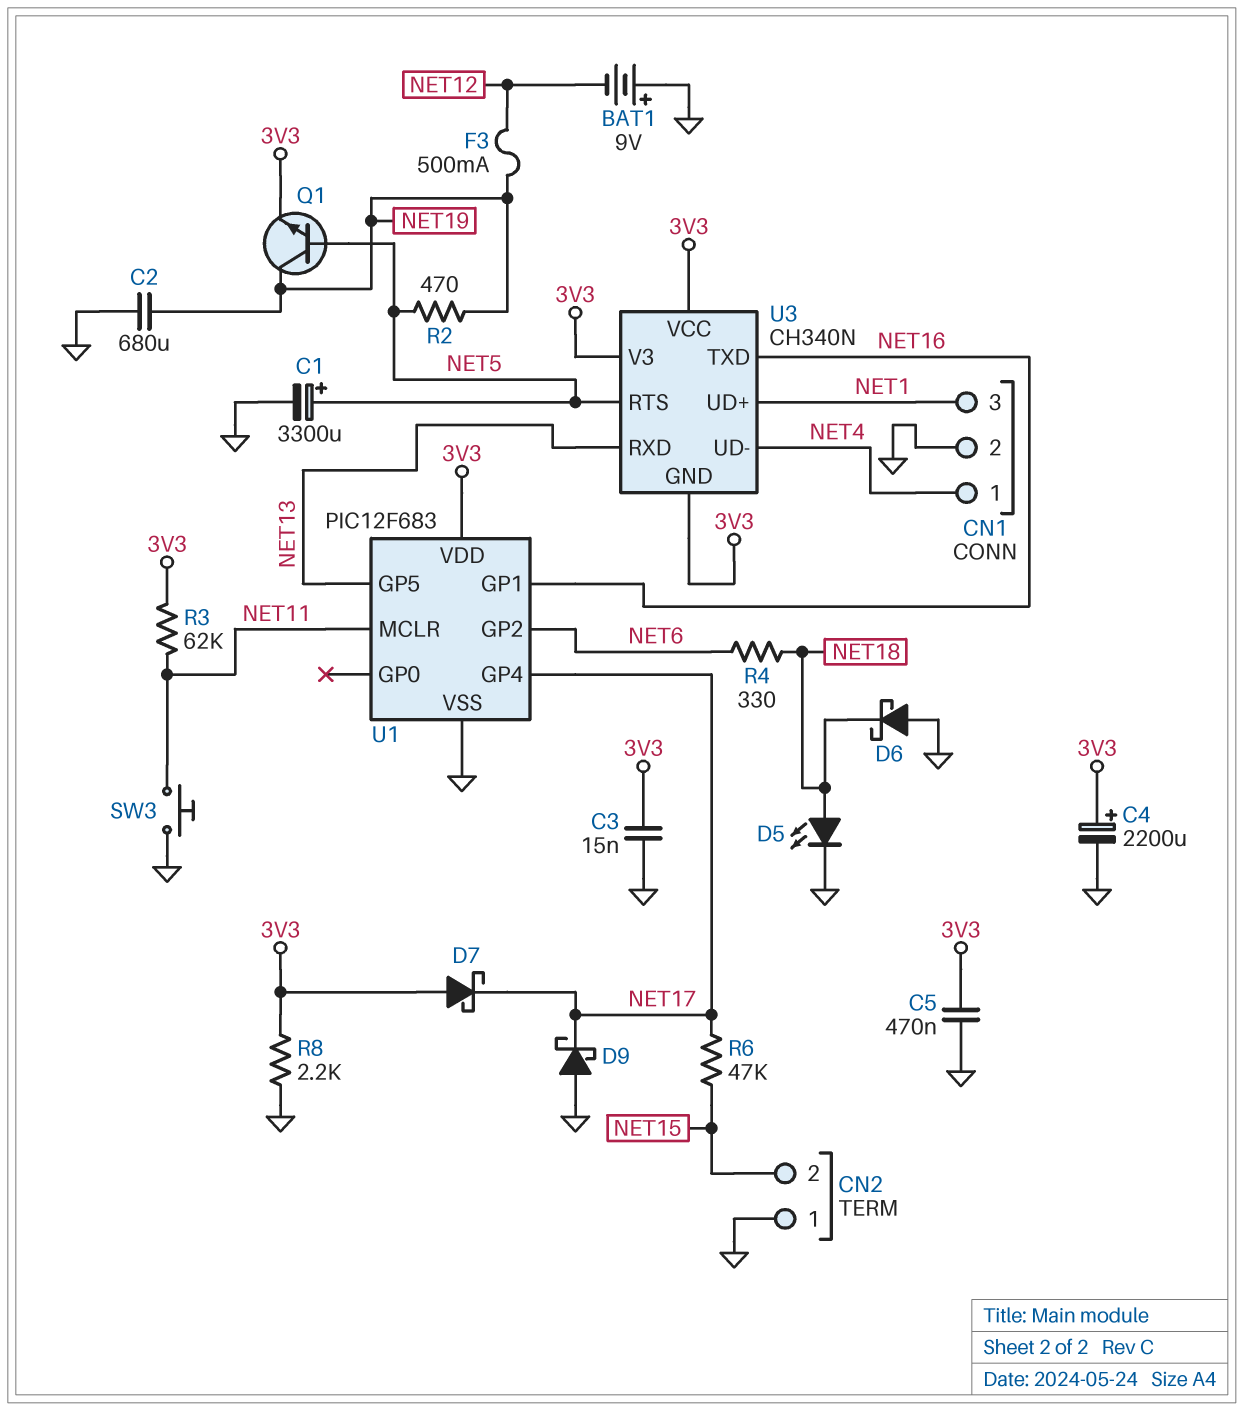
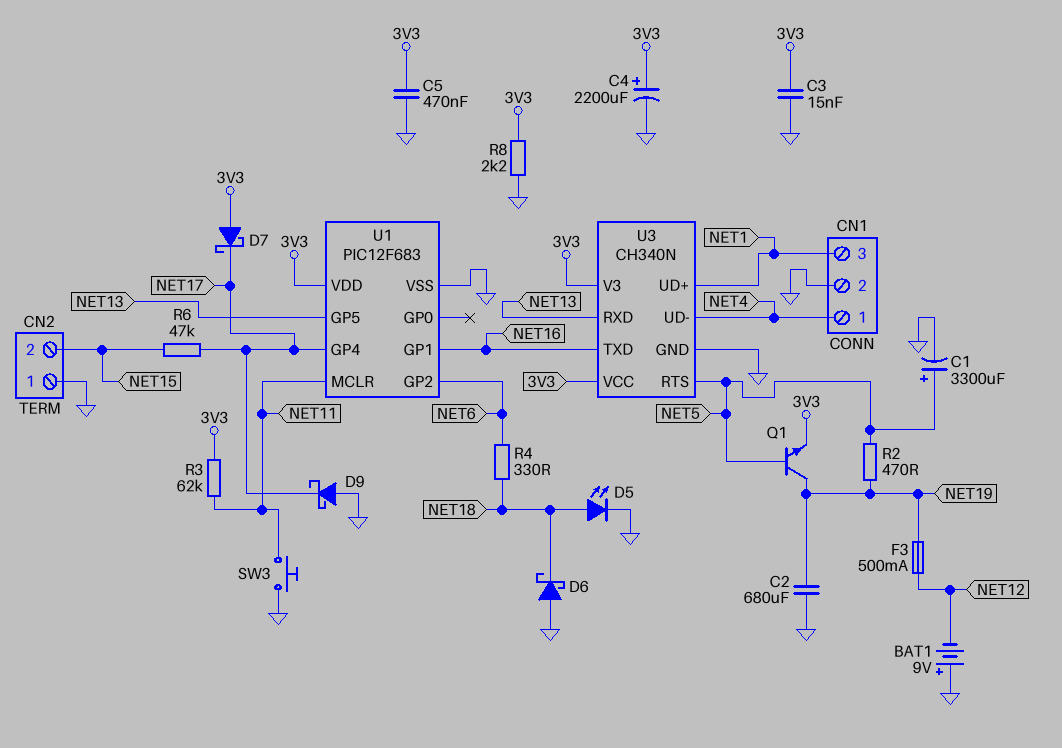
U3 pin GND: 3V3 -> GND

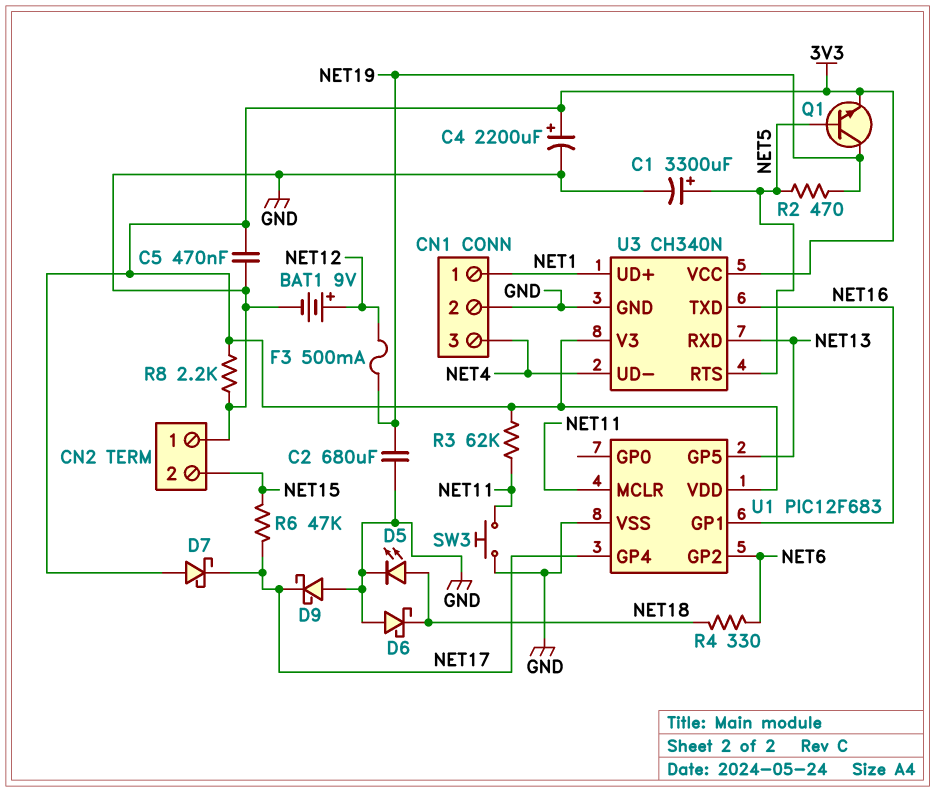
BAT1: 9V (plus GND, minus NET12) -> 9V (plus NET12, minus GND)
C3: 15nF (3V3, GND) -> none
CN1 pin 1: NET4 -> NET1
CN1 pin 3: NET1 -> NET4

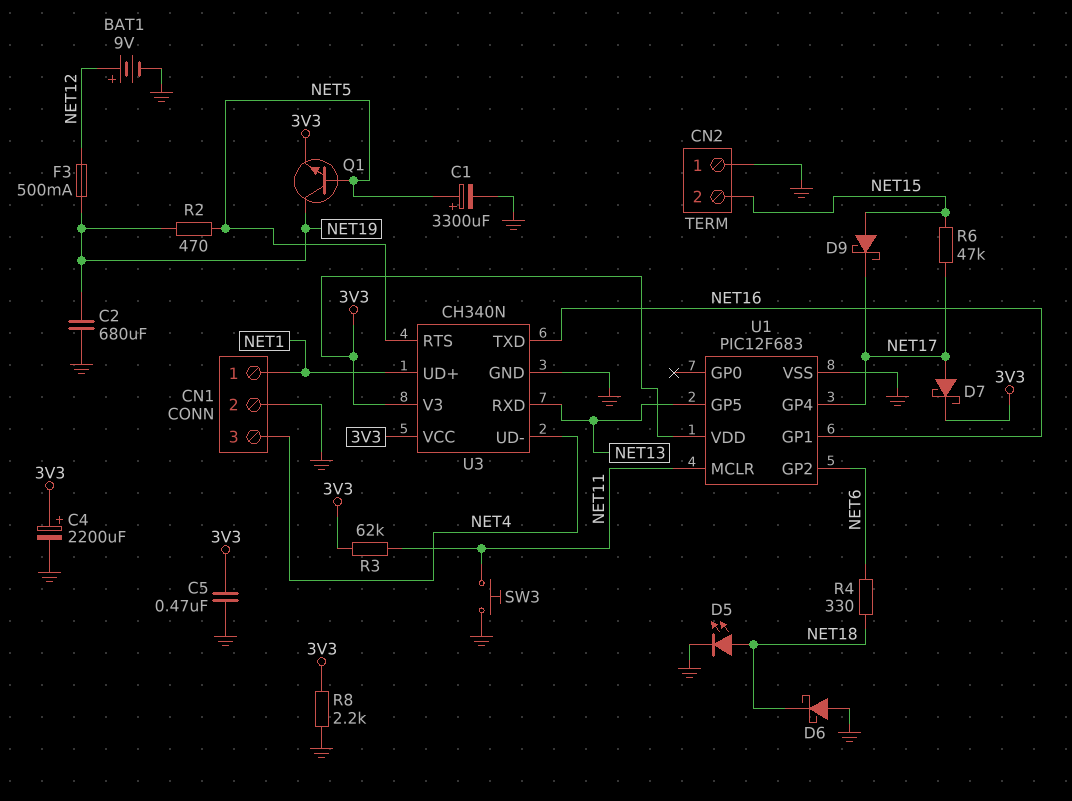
D7: schottky (A 3V3, K NET17) -> schottky (A NET17, K 3V3)
D9: schottky (A GND, K NET17) -> schottky (A NET15, K NET17)

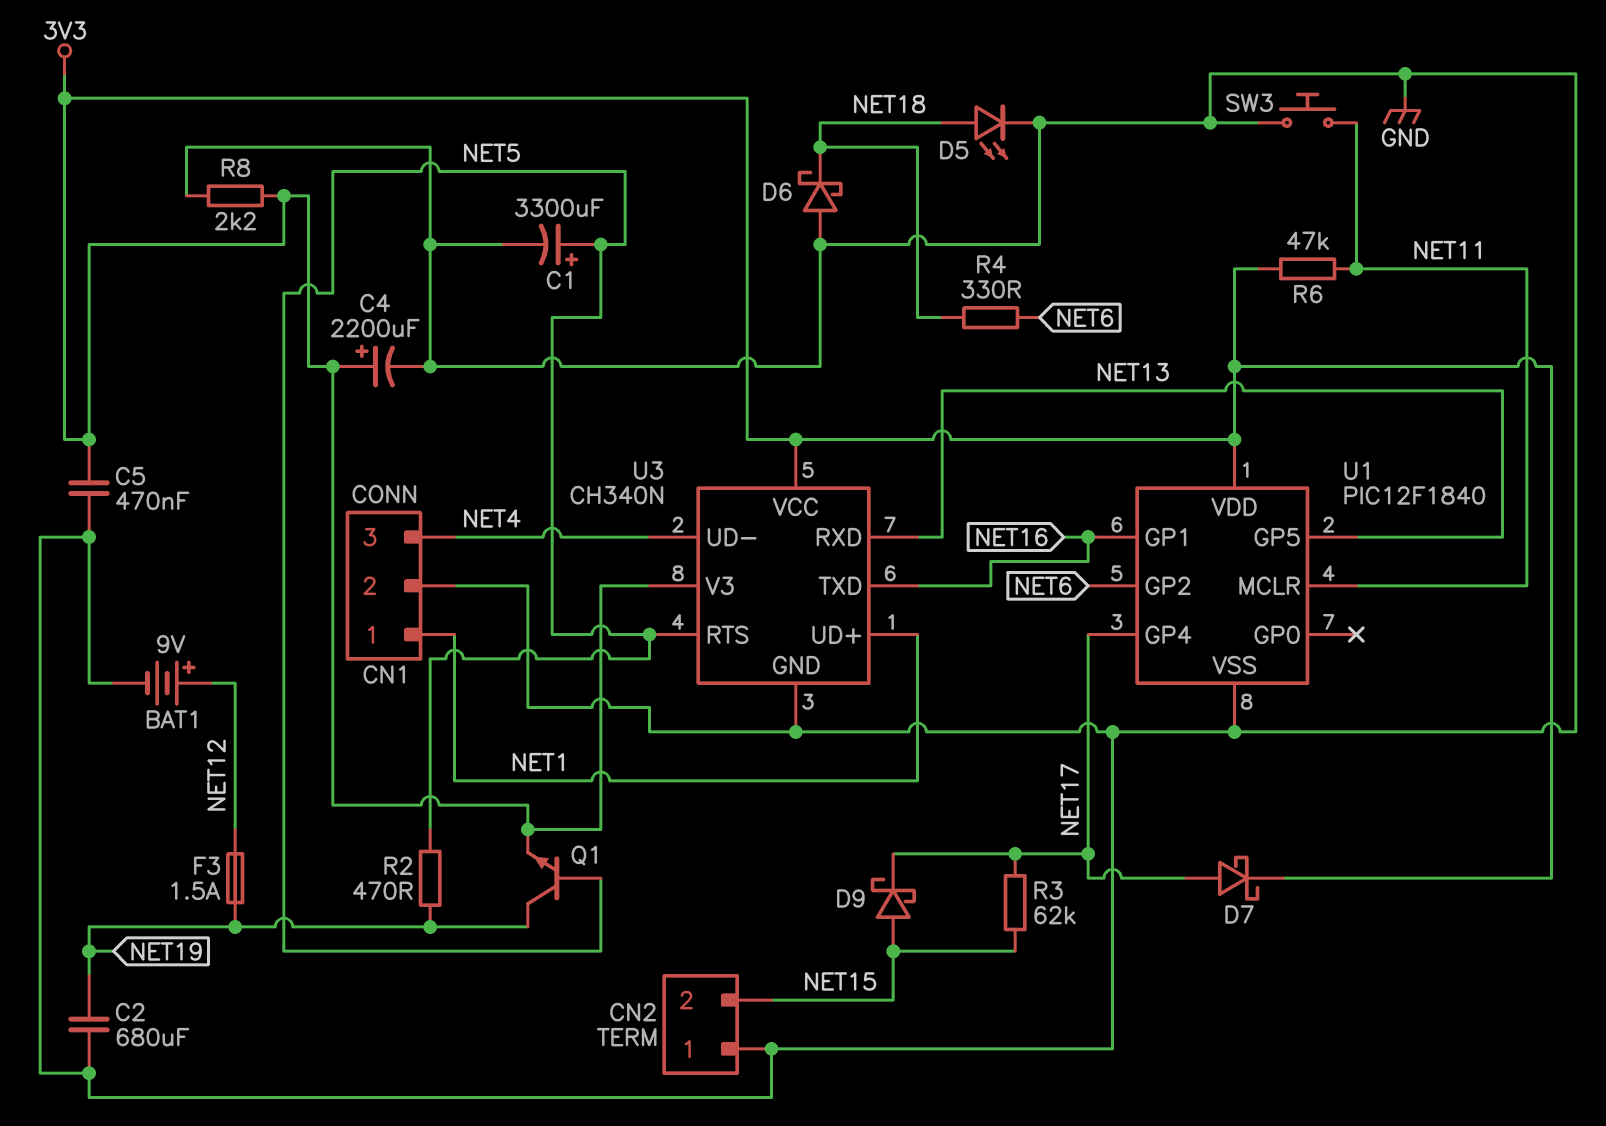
F3: 500mA (NET12, NET19) -> 1.5A (NET12, NET19)
R3: 62k (3V3, NET11) -> 62k (NET15, NET17)
R6: 47k (NET15, NET17) -> 47k (3V3, NET11)
U1: PIC12F683 -> PIC12F1840

